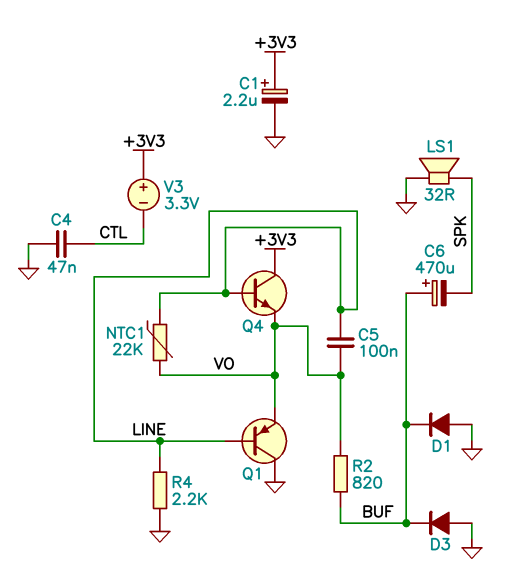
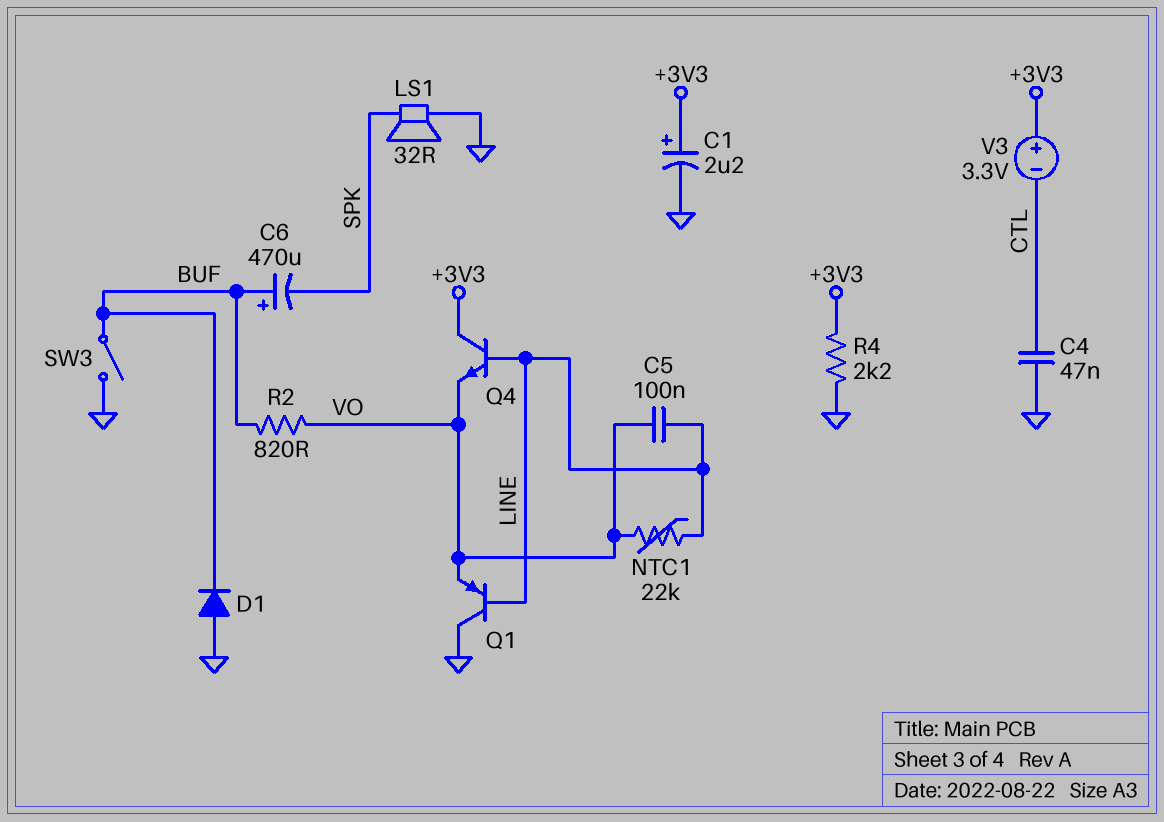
D3: diode (A GND, K BUF) -> none
R4: 2.2k (GND, LINE) -> 2.2k (+3V3, GND)
SW3: none -> switch (BUF, GND)

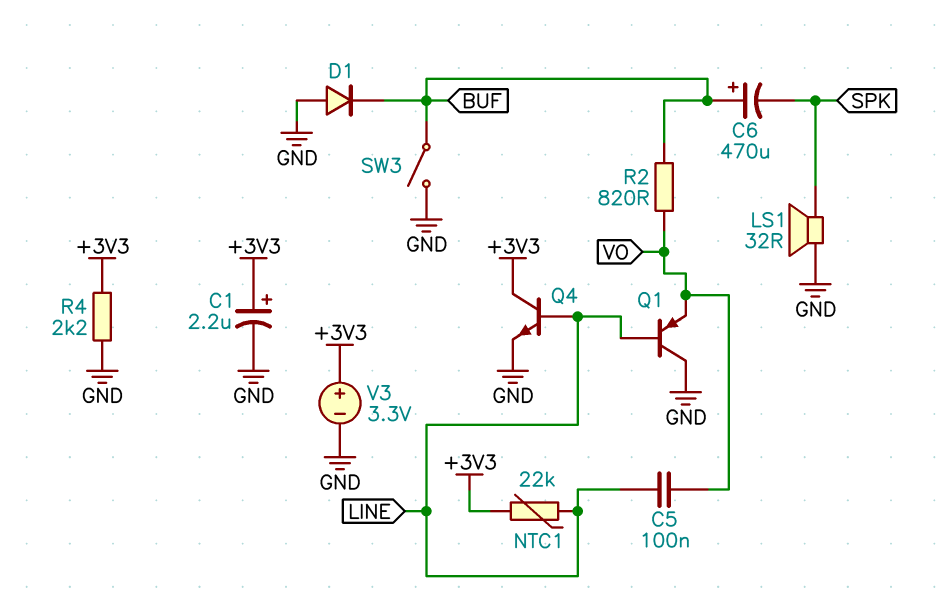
C4: 47nF (CTL, GND) -> none
NTC1: 22k (LINE, VO) -> 22k (+3V3, LINE)
Q4: NPN (B LINE, C +3V3, E VO) -> NPN (B LINE, C +3V3, E GND)
V3: 3.3V (plus +3V3, minus CTL) -> 3.3V (plus +3V3, minus GND)

